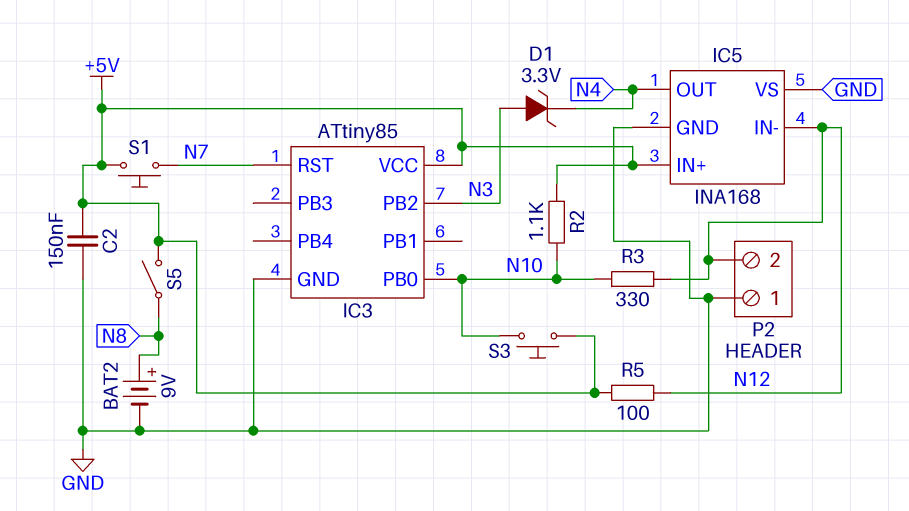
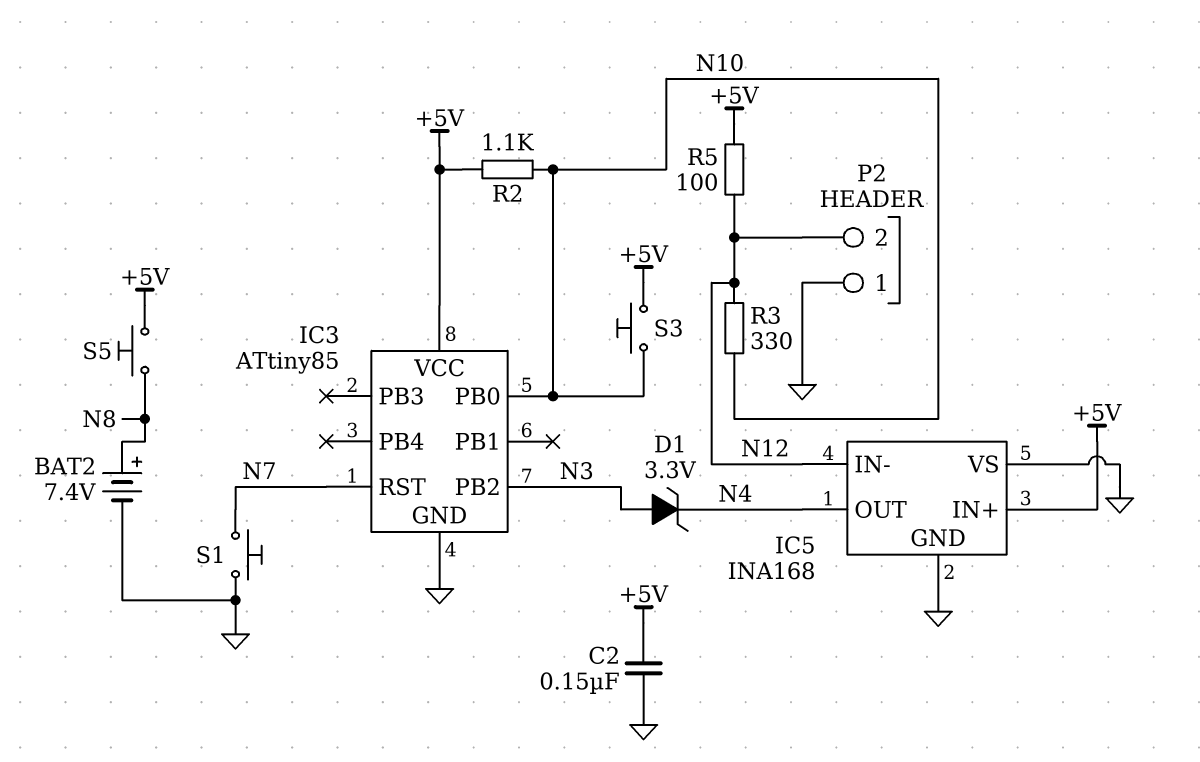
BAT2: 9V (plus N8, minus GND) -> 7.4V (plus N8, minus GND)
S1: button (+5V, N7) -> button (GND, N7)
S5: switch (+5V, N8) -> button (+5V, N8)

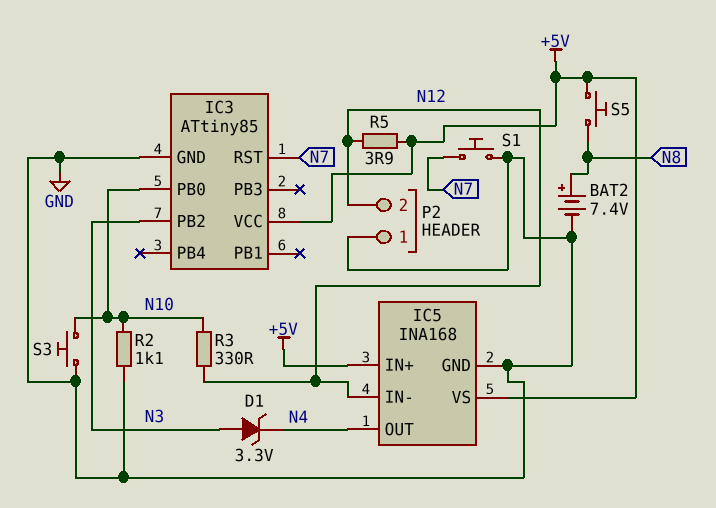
C2: 150nF (+5V, GND) -> none
IC5 pin VS: GND -> +5V
R2: 1.1k (+5V, N10) -> 1.1k (GND, N10)
R5: 100 (+5V, N12) -> 3.9 (+5V, N12)
S3: button (+5V, N10) -> button (GND, N10)

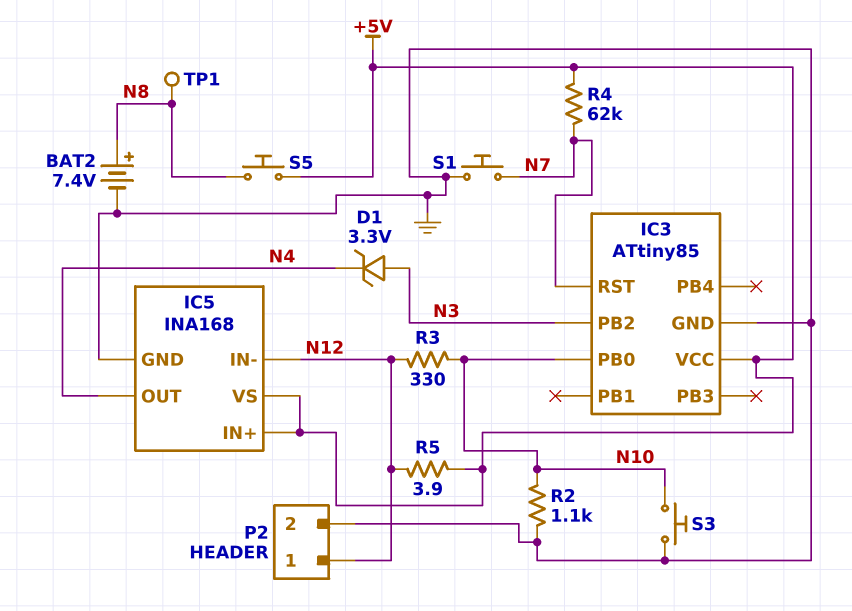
P2 pin 1: GND -> N12
P2 pin 2: N12 -> GND
R4: none -> 62k (+5V, N7)
TP1: none -> test point (N8)

